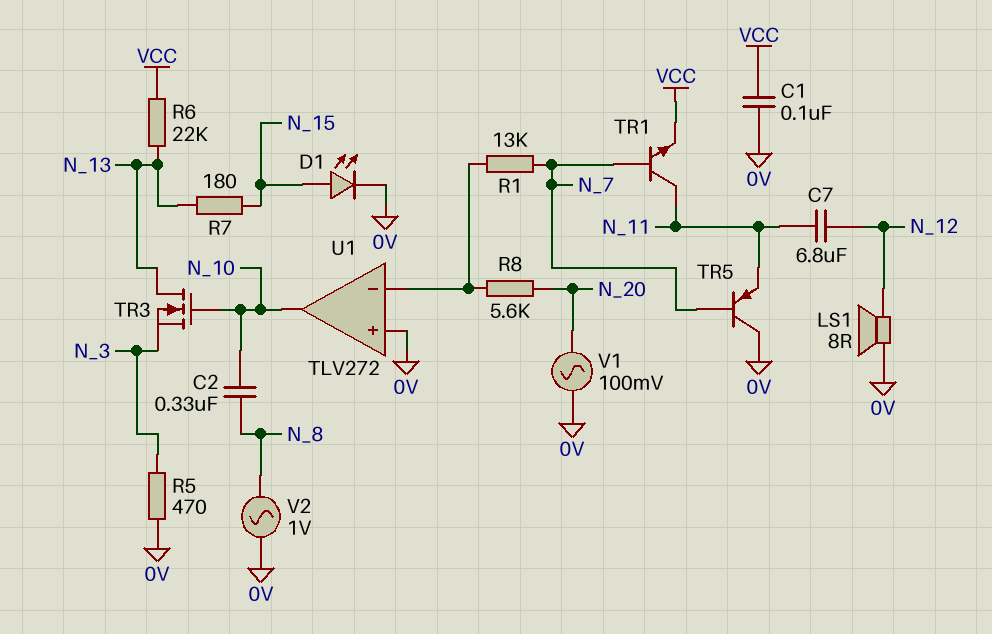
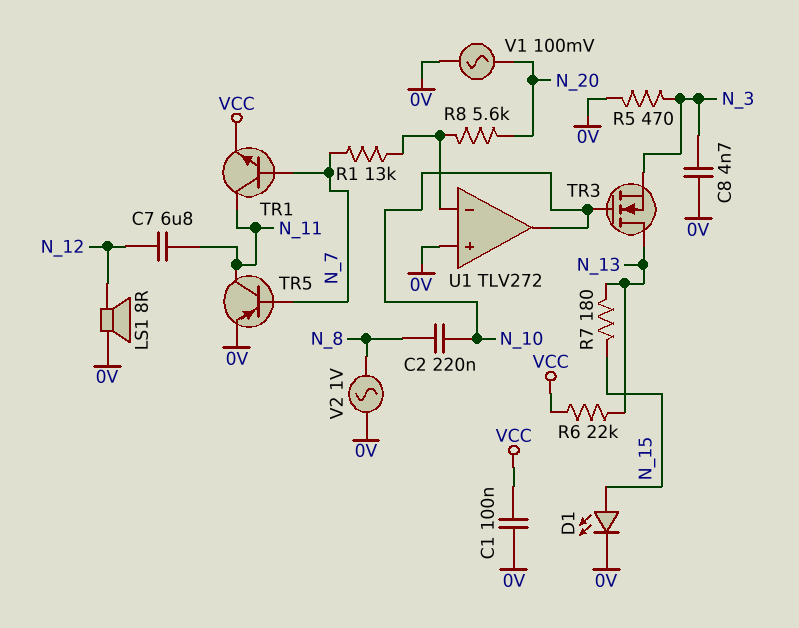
C2: 330nF (N_8, N_10) -> 220nF (N_8, N_10)
C8: none -> 4.7nF (0V, N_3)
TR5: PNP (B N_7, C 0V, E N_11) -> PNP (B N_7, C N_11, E 0V)

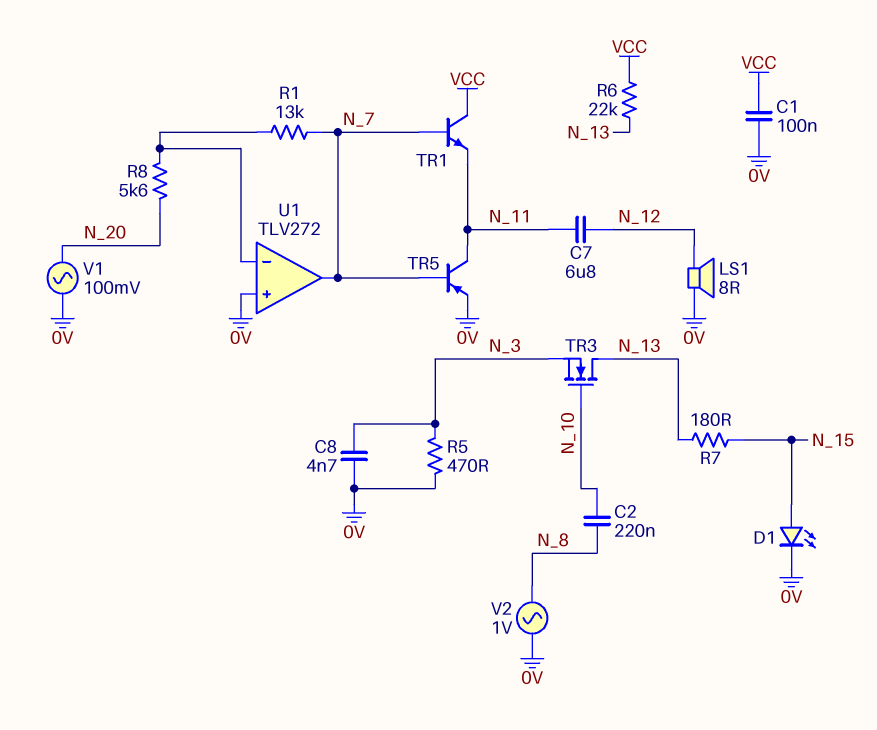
TR1: NPN (B N_7, C N_11, E VCC) -> NPN (B N_7, C VCC, E N_11)
U1 pin out: N_10 -> N_7

